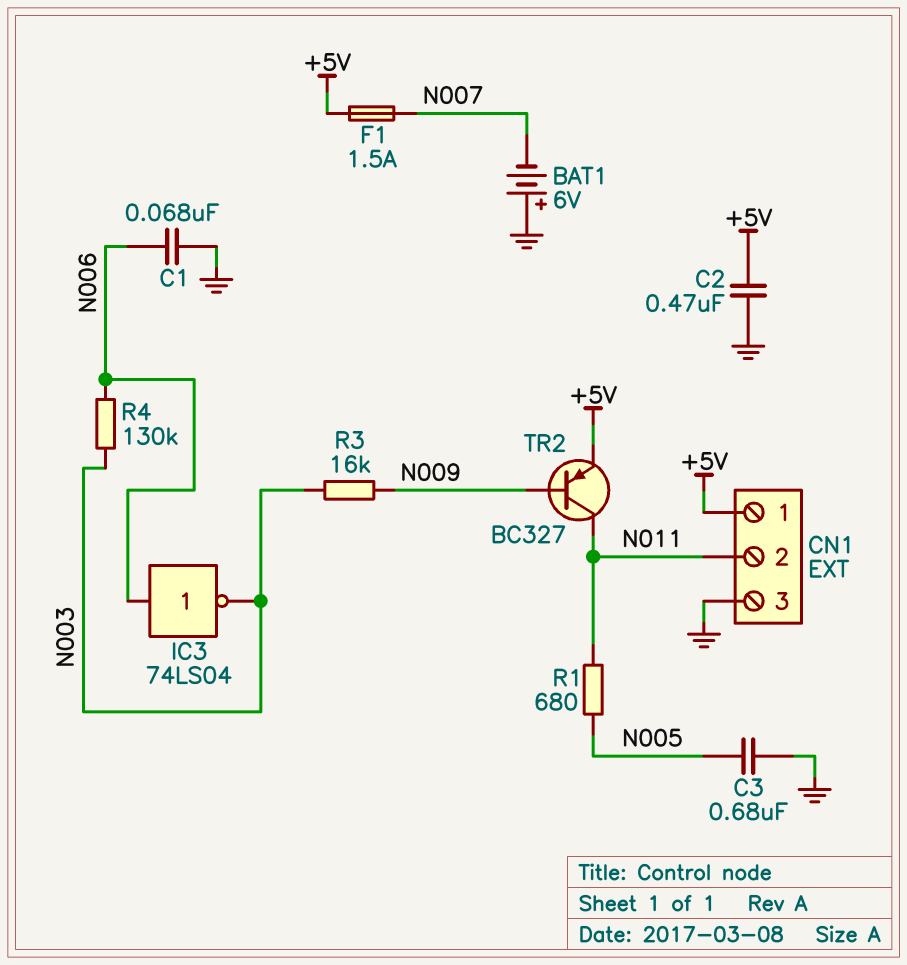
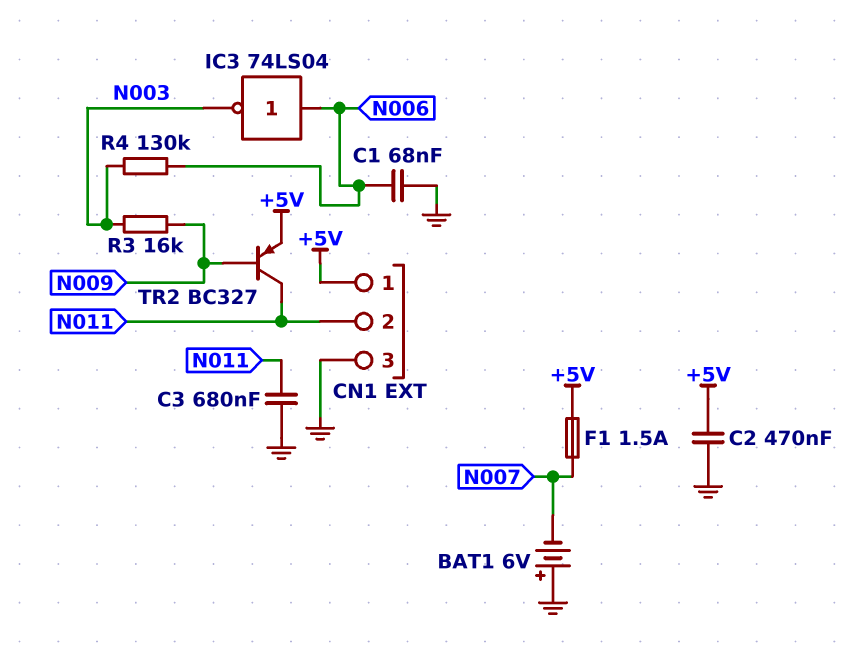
C3: 680nF (GND, N005) -> 680nF (GND, N011)
R1: 680 (N005, N011) -> none

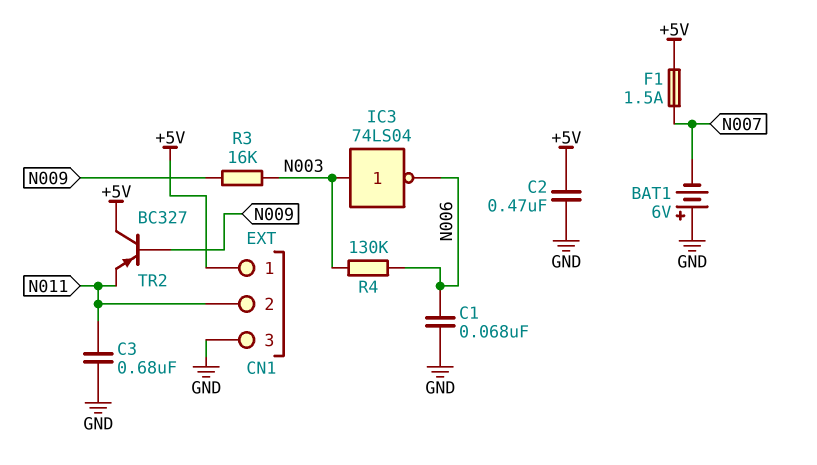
IC3: NOT 74LS04 (in N006, out N003) -> NOT 74LS04 (in N003, out N006)
TR2: PNP BC327 (B N009, C N011, E +5V) -> PNP BC327 (B N009, C +5V, E N011)

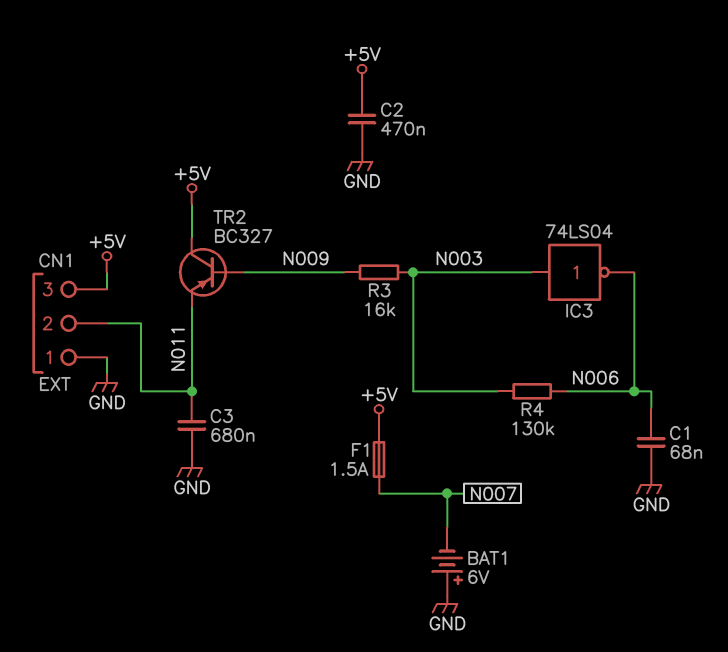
CN1 pin 1: +5V -> GND
CN1 pin 3: GND -> +5V

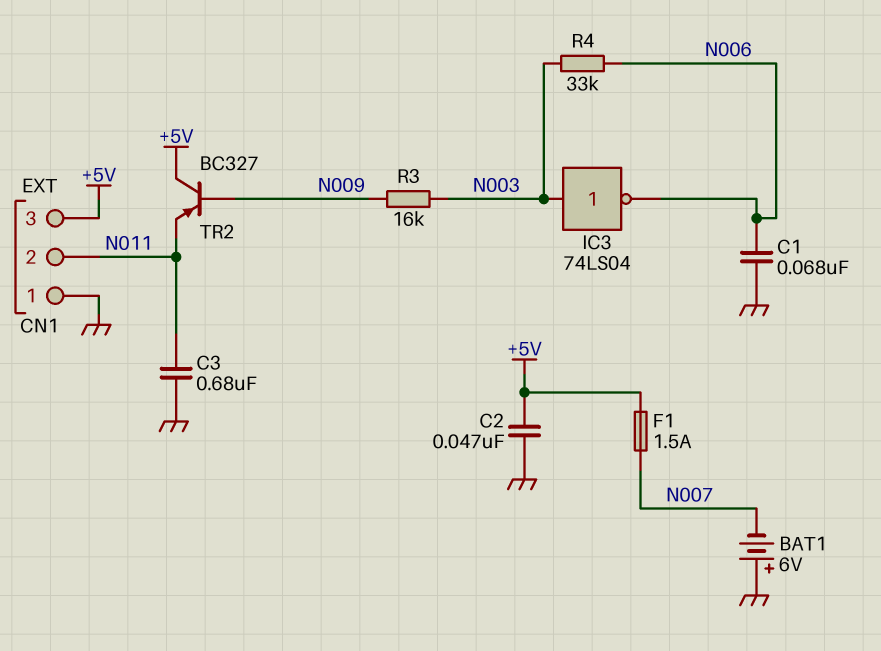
C2: 470nF (+5V, GND) -> 47nF (+5V, GND)
R4: 130k (N003, N006) -> 33k (N003, N006)

